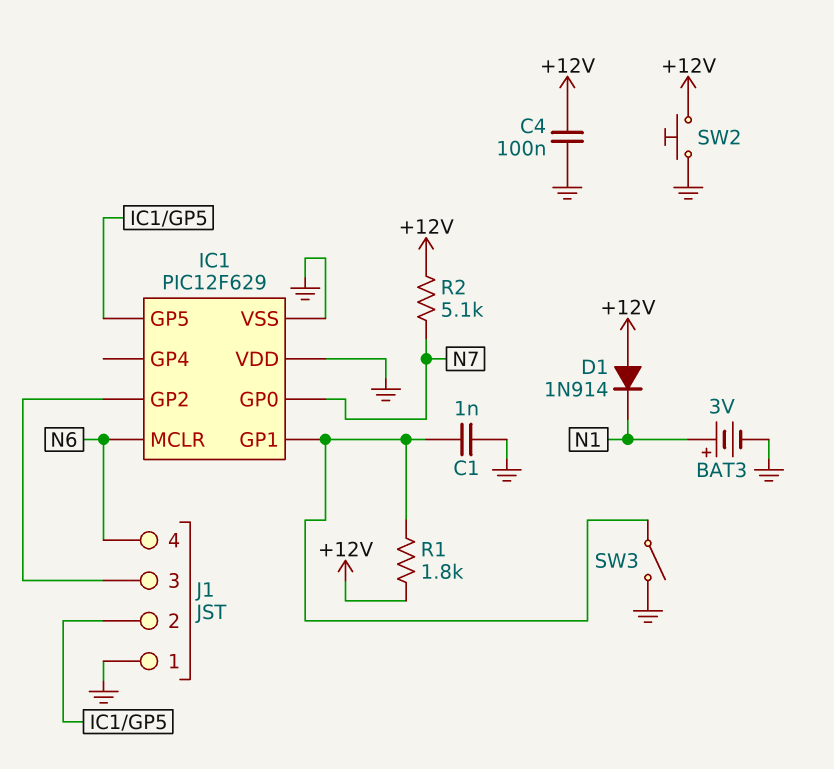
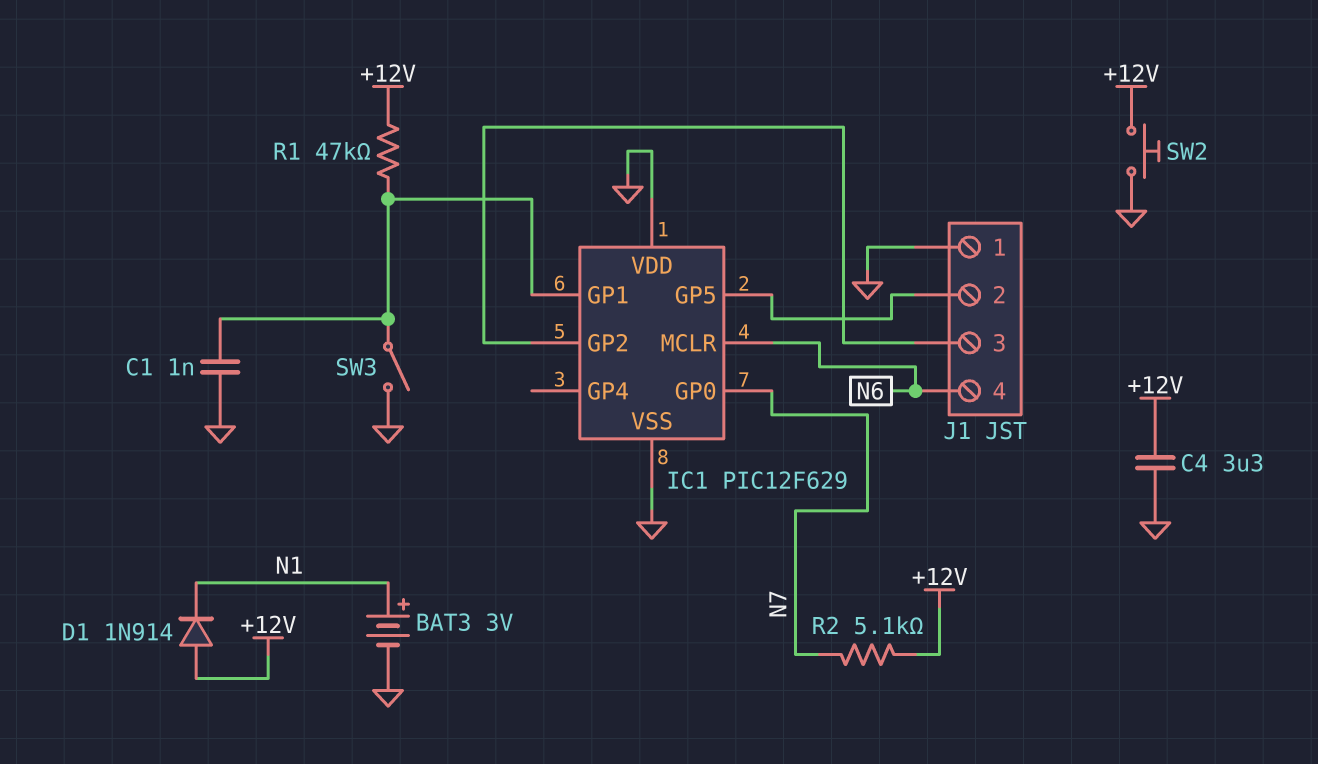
C4: 100nF (+12V, GND) -> 3.3uF (+12V, GND)
R1: 1.8k (+12V, IC1/GP1) -> 47k (+12V, IC1/GP1)

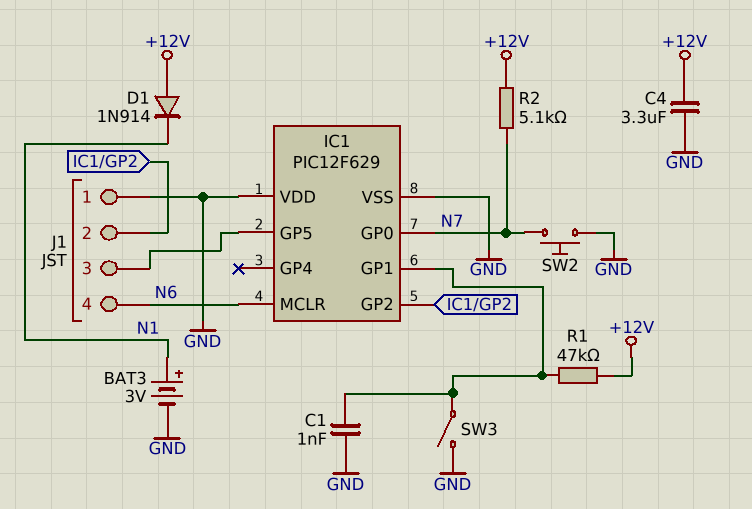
J1 pin 2: IC1/GP5 -> IC1/GP2
J1 pin 3: IC1/GP2 -> IC1/GP5
SW2: button (+12V, GND) -> button (GND, N7)

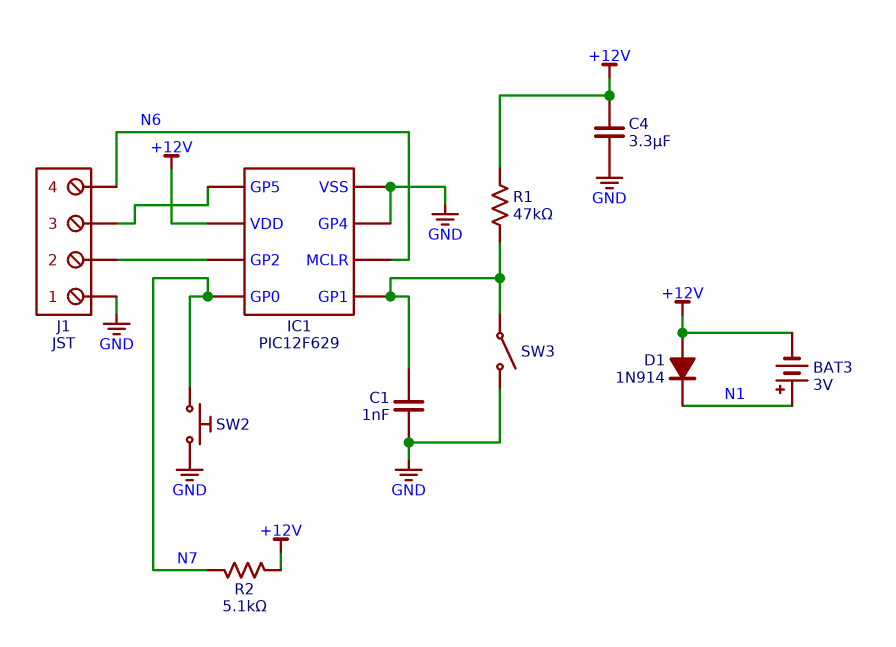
BAT3: 3V (plus N1, minus GND) -> 3V (plus N1, minus +12V)
IC1 pin GP4: none -> GND
IC1 pin VDD: GND -> +12V

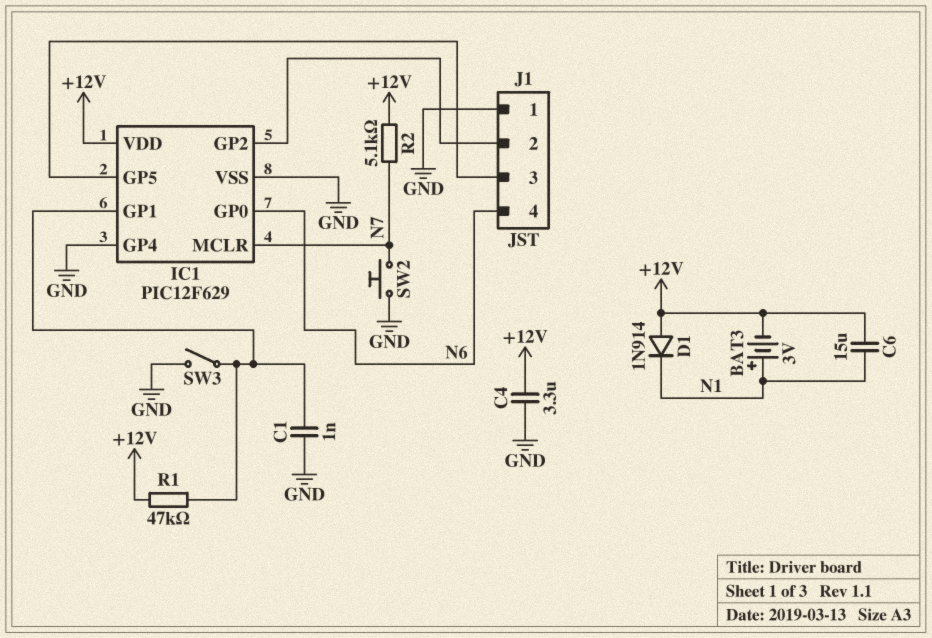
C6: none -> 15uF (+12V, N1)
IC1 pin GP0: N7 -> N6
IC1 pin MCLR: N6 -> N7

